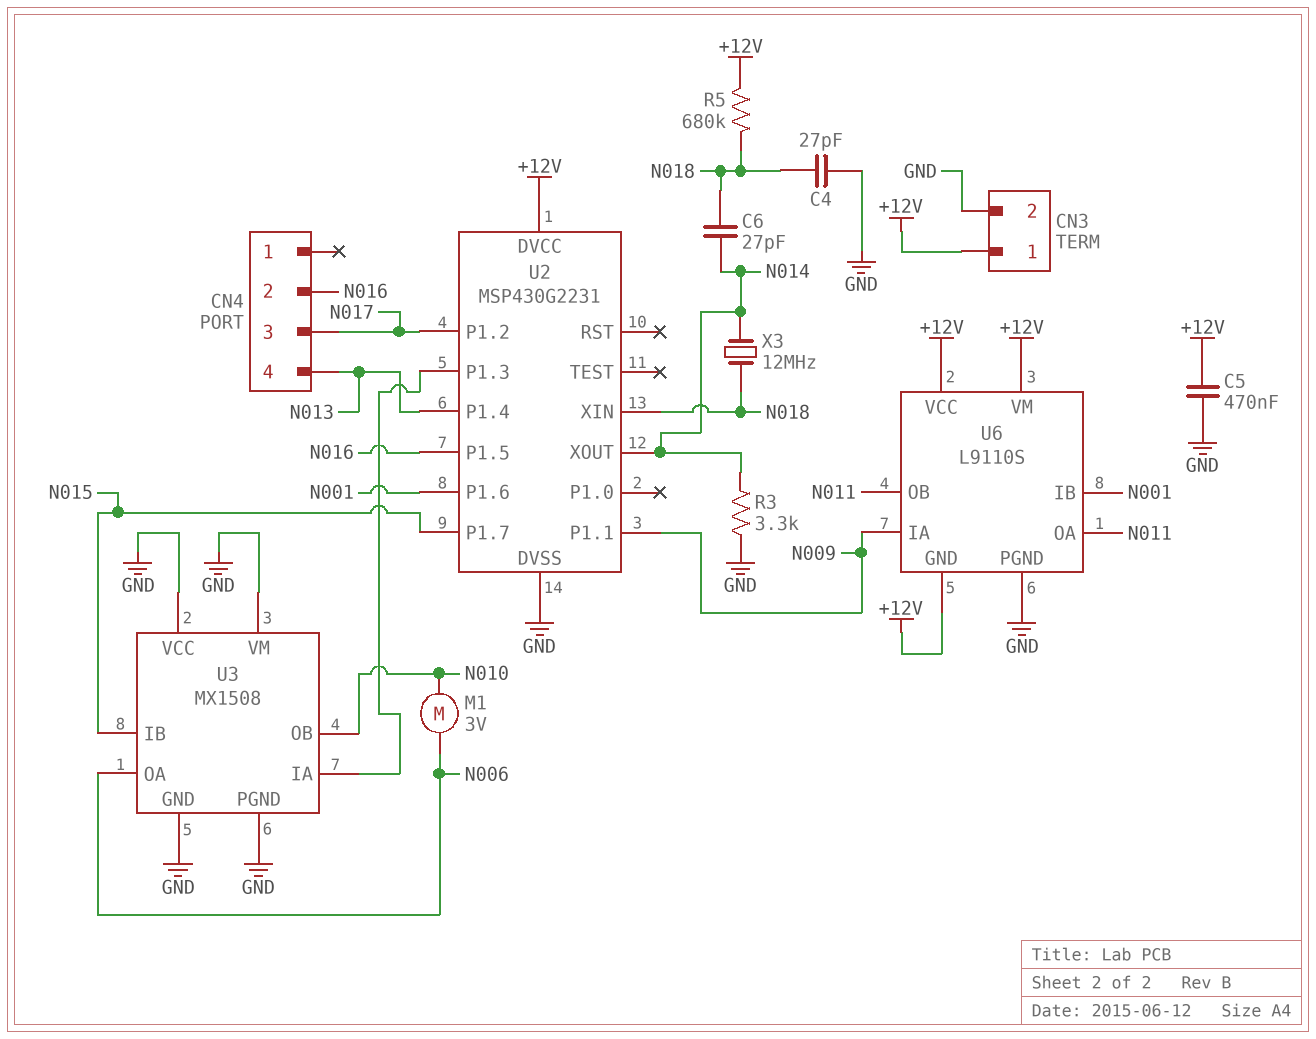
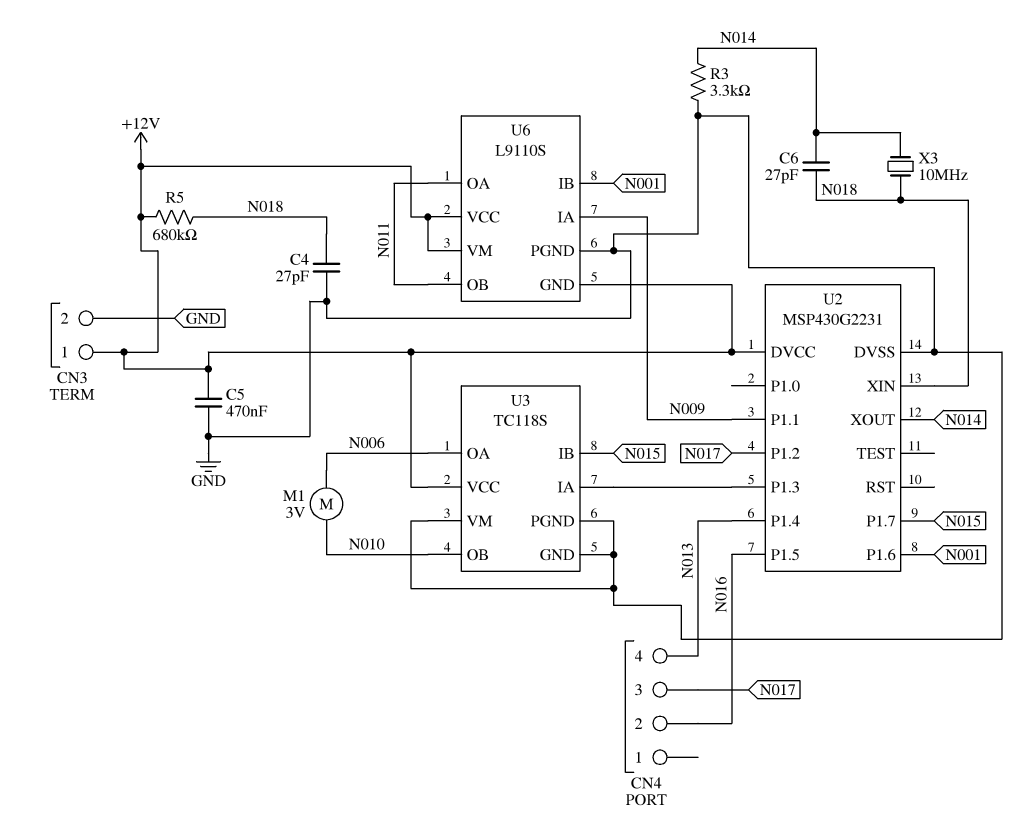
U3: MX1508 -> TC118S
U3 pin VCC: GND -> +12V
X3: 12MHz (N014, N018) -> 10MHz (N014, N018)

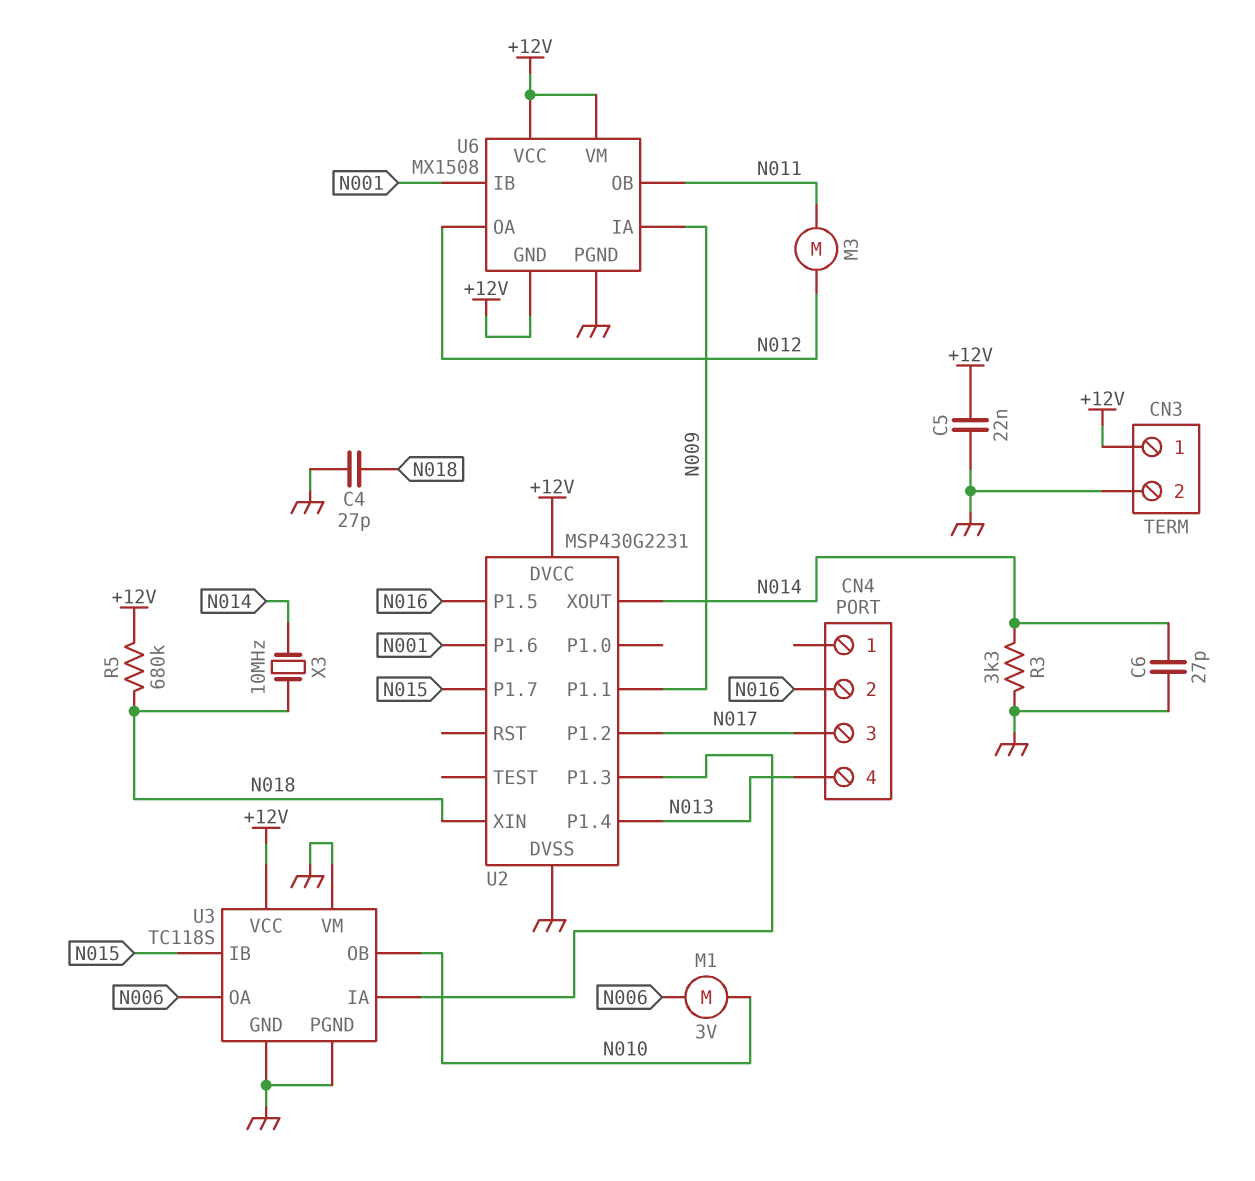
C5: 470nF (+12V, GND) -> 22nF (+12V, GND)
C6: 27pF (N014, N018) -> 27pF (GND, N014)
M3: none -> motor (N011, N012)
U6: L9110S -> MX1508
U6 pin OA: N011 -> N012

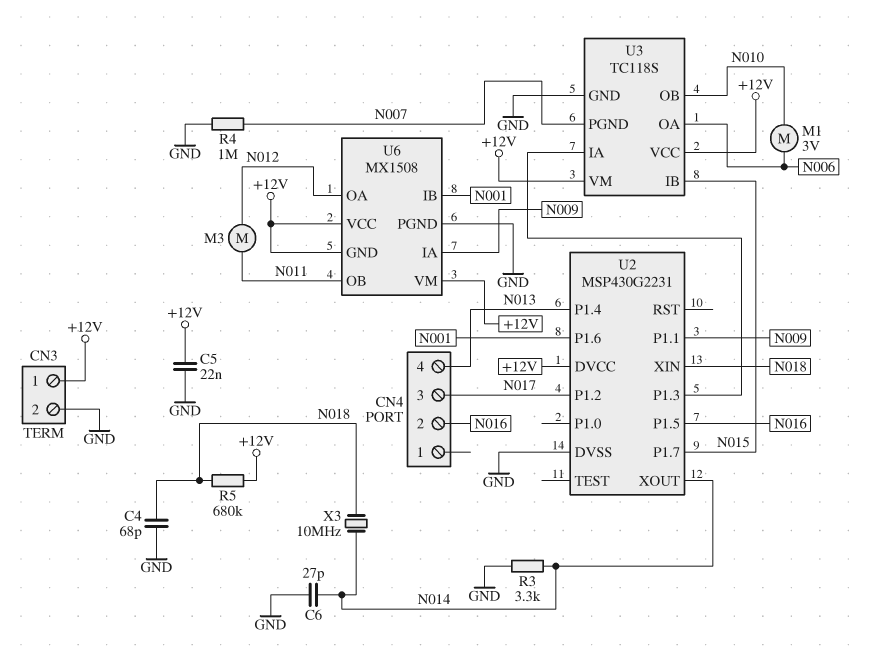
C4: 27pF (GND, N018) -> 68pF (GND, N018)
R4: none -> 1M (GND, N007)
U3 pin PGND: GND -> N007
U3 pin VM: GND -> +12V

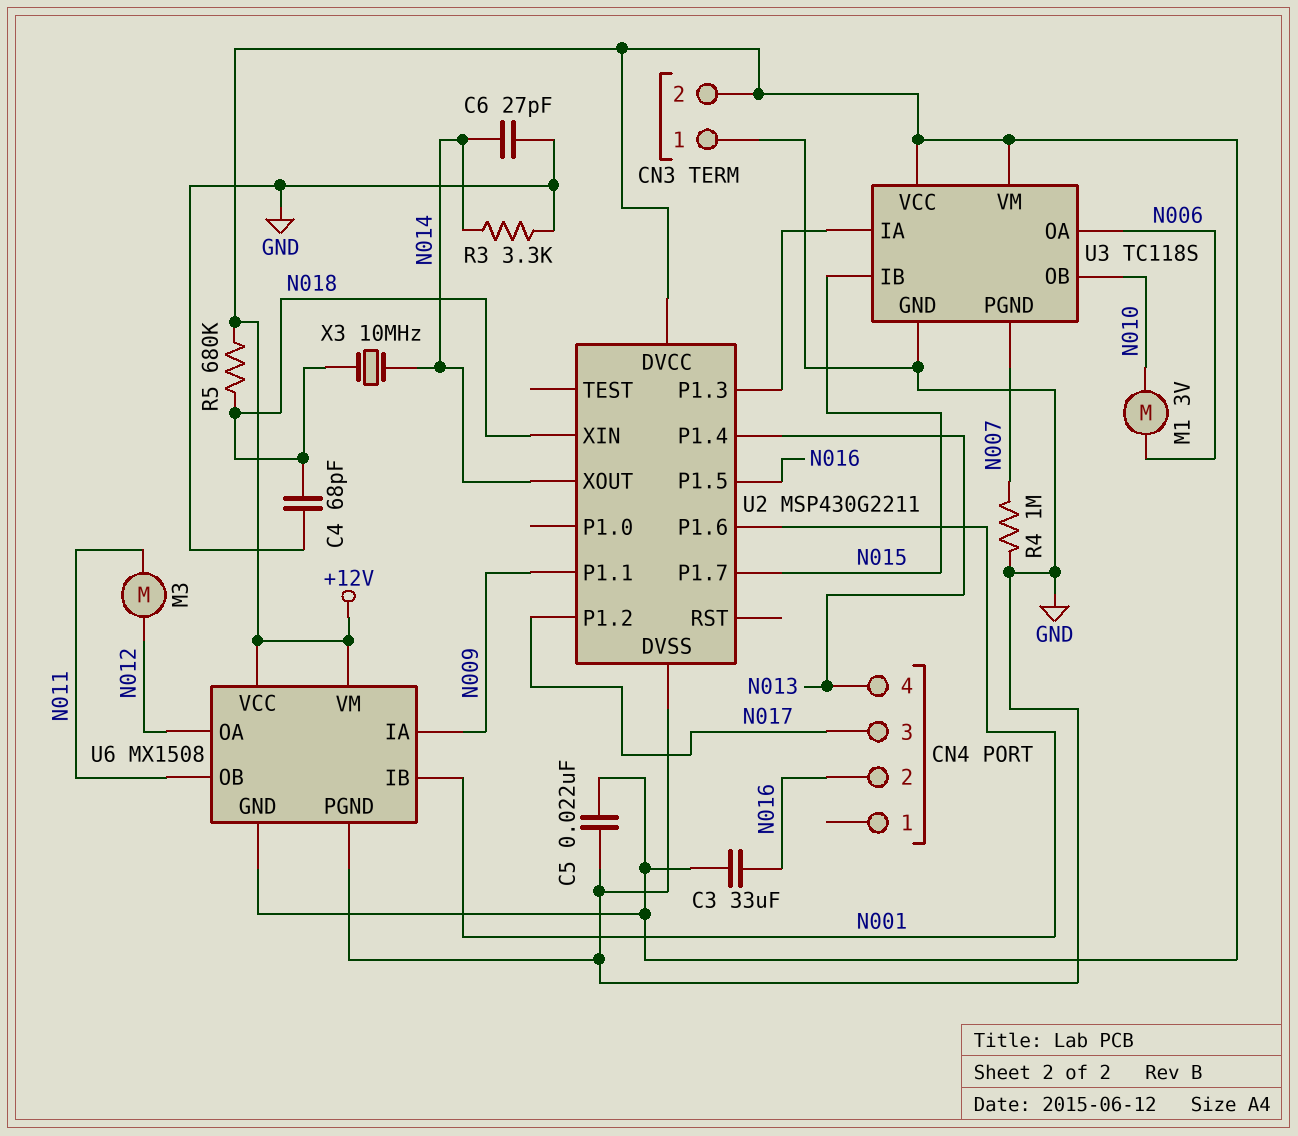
C3: none -> 33uF (+12V, N016)
CN3 pin 1: +12V -> GND
CN3 pin 2: GND -> +12V
U2: MSP430G2231 -> MSP430G2211

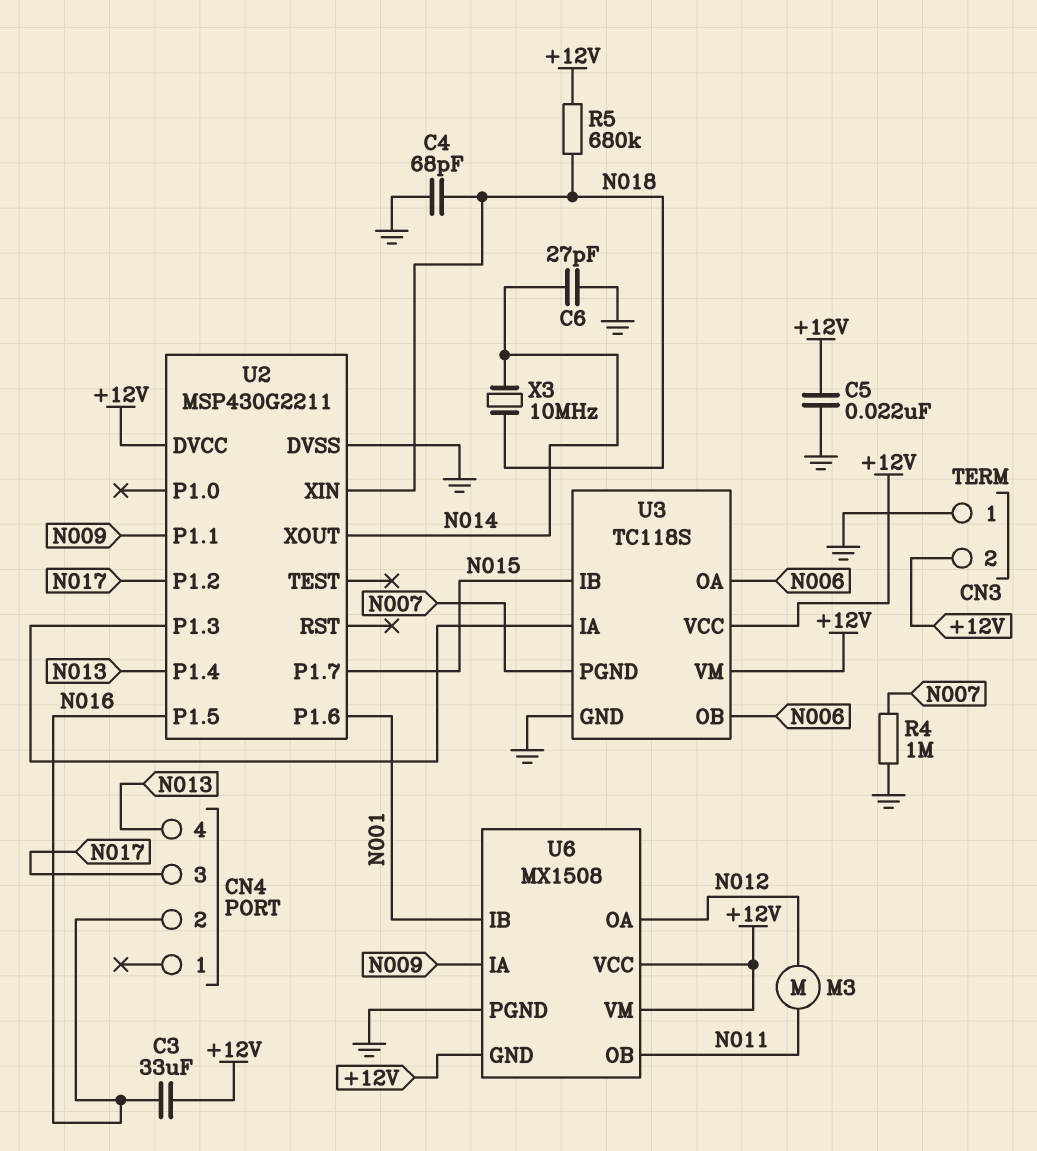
M1: motor 3V (N006, N010) -> none
R3: 3.3k (GND, N014) -> none
U3 pin OB: N010 -> N006

